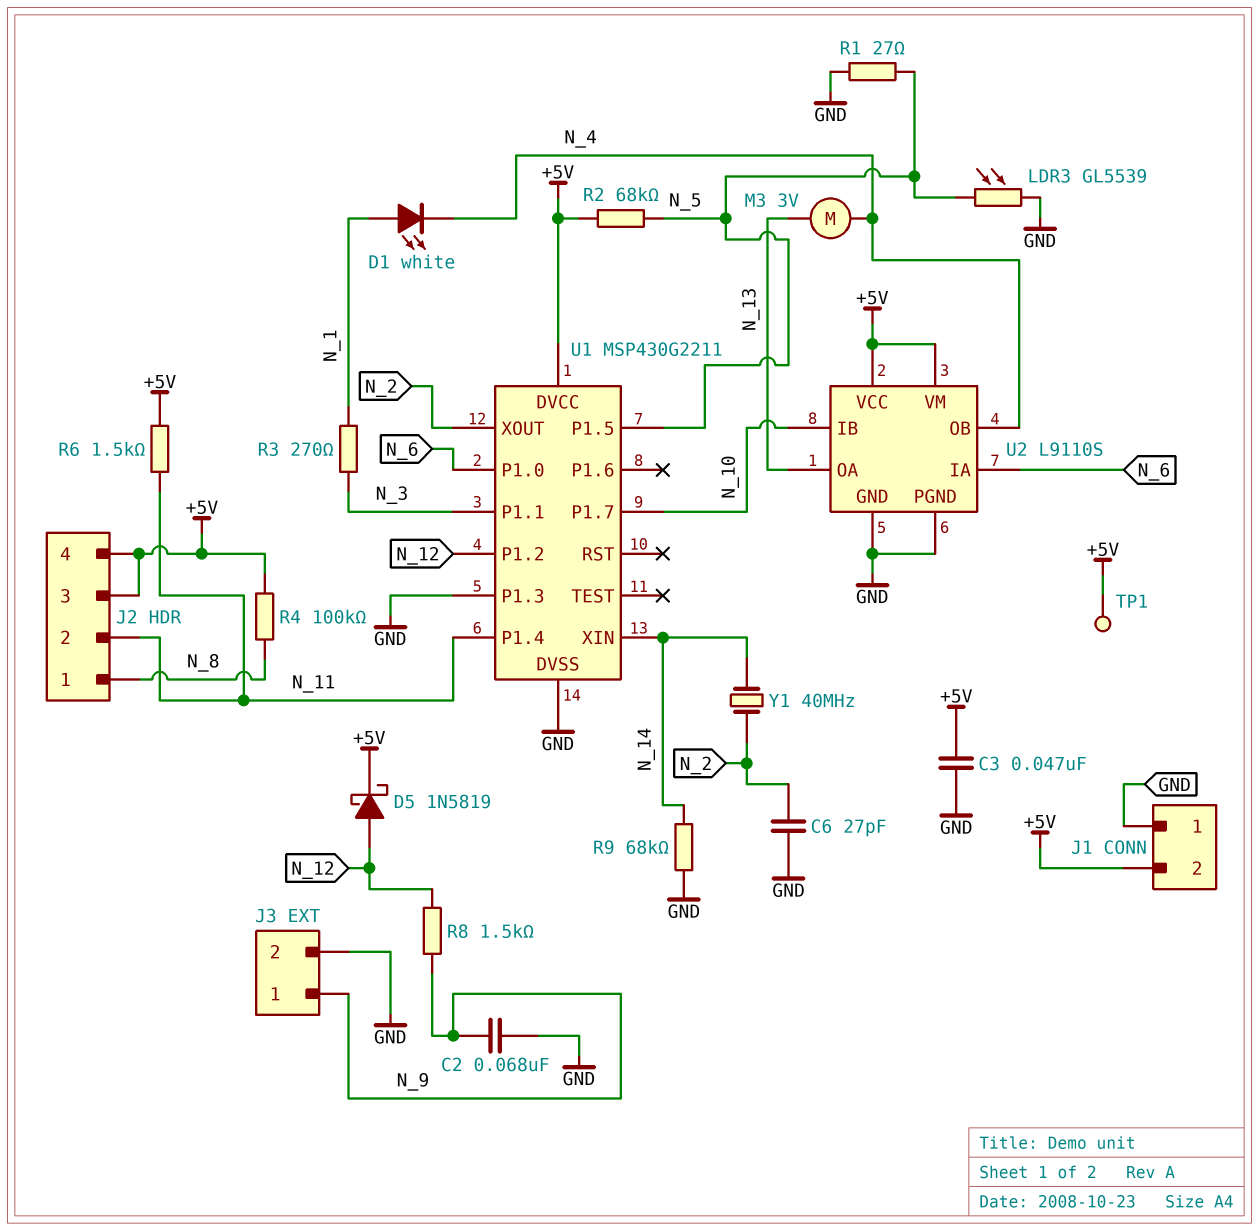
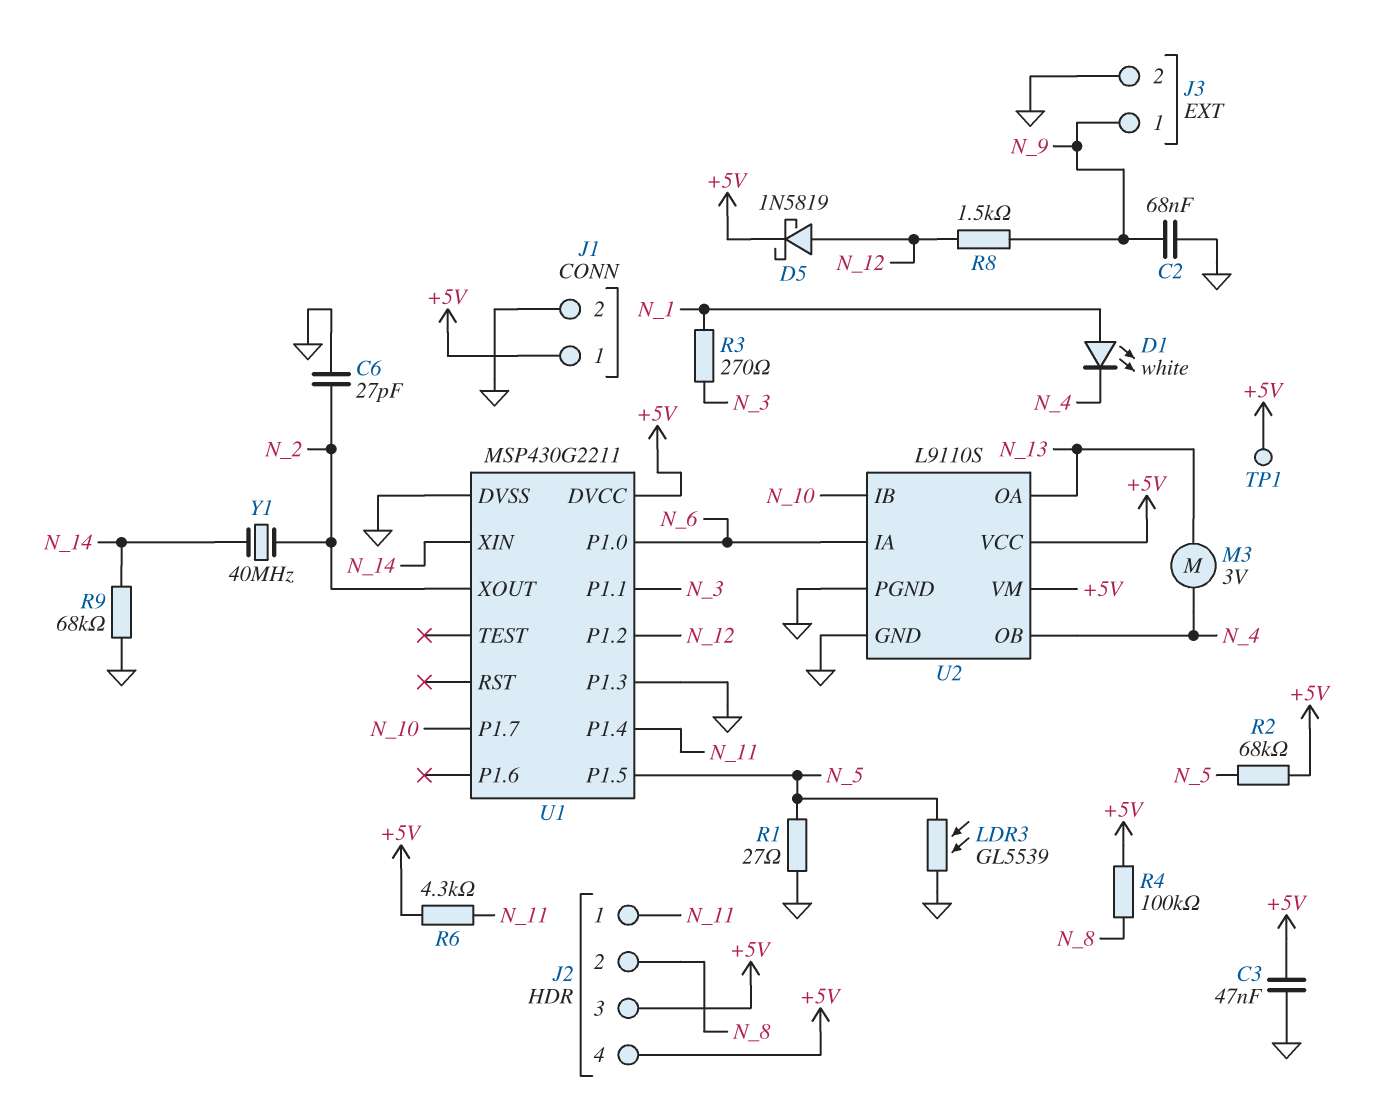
J1 pin 1: GND -> +5V
J1 pin 2: +5V -> GND
J2 pin 1: N_8 -> N_11
J2 pin 2: N_11 -> N_8
R6: 1.5k (+5V, N_11) -> 4.3k (+5V, N_11)

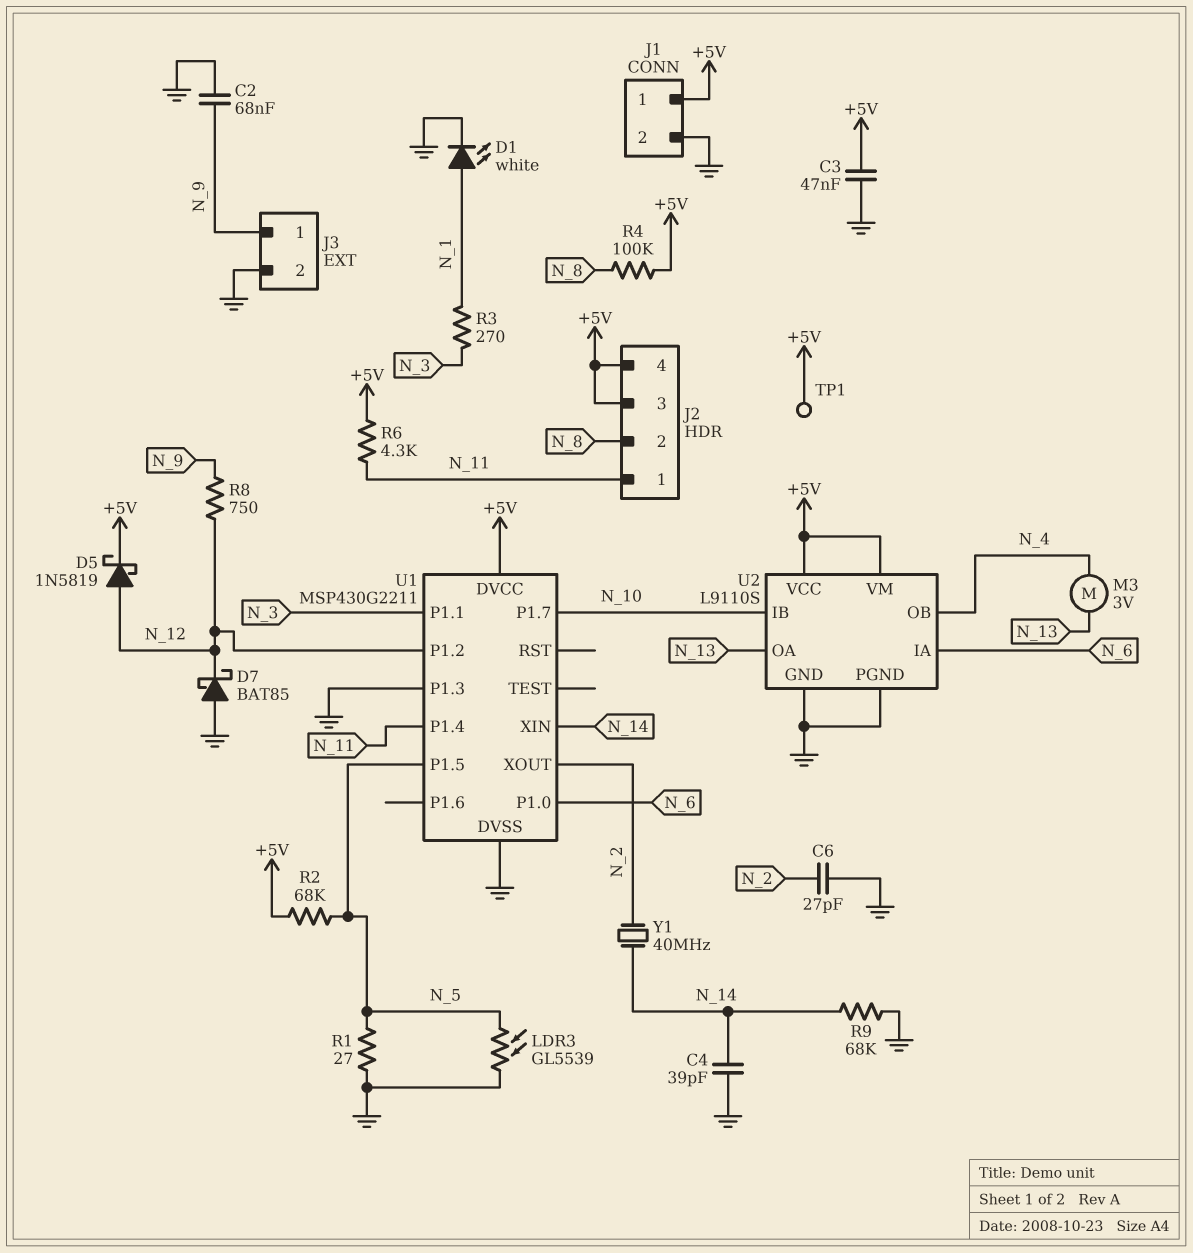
C4: none -> 39pF (GND, N_14)
D1: LED white (A N_1, K N_4) -> LED white (A N_1, K GND)
D7: none -> schottky BAT85 (A GND, K N_12)
R8: 1.5k (N_9, N_12) -> 750 (N_9, N_12)

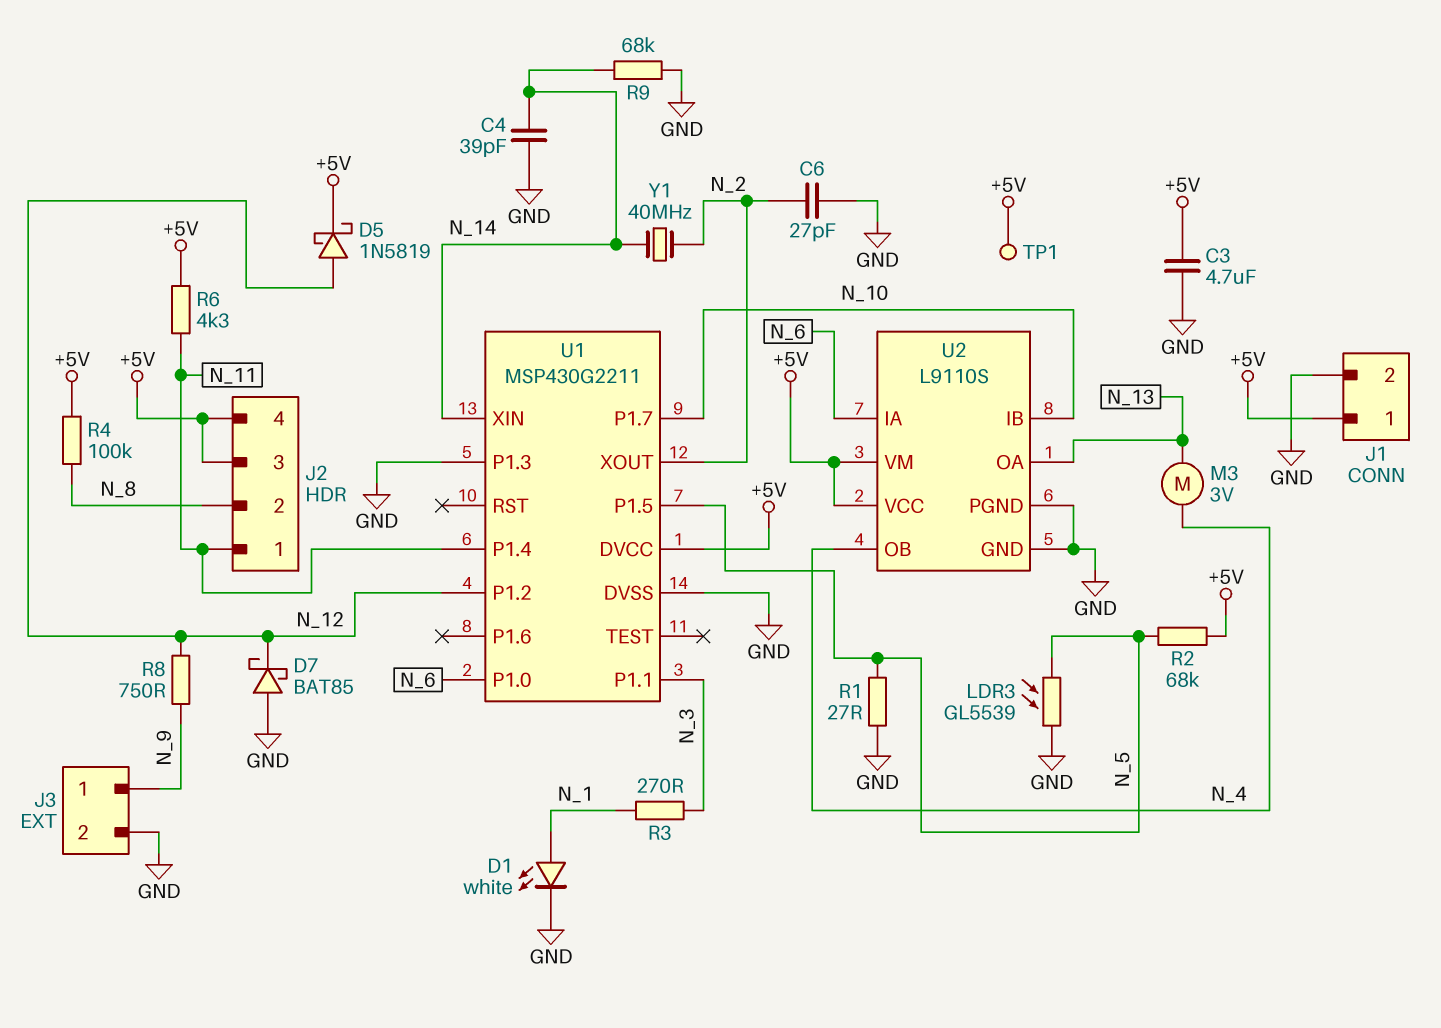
C2: 68nF (GND, N_9) -> none
C3: 47nF (+5V, GND) -> 4.7uF (+5V, GND)

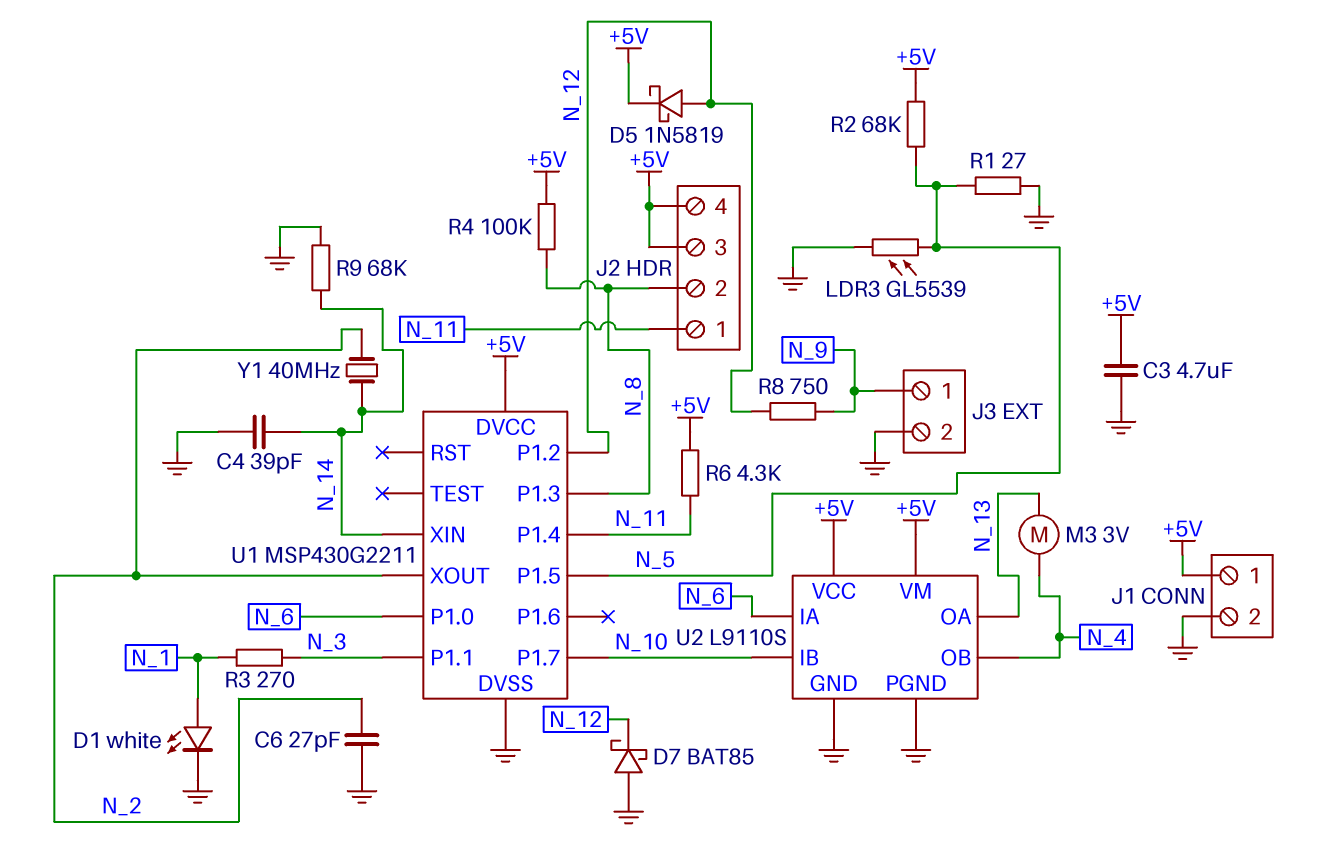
TP1: test point (+5V) -> none
U1 pin P1.3: GND -> N_8

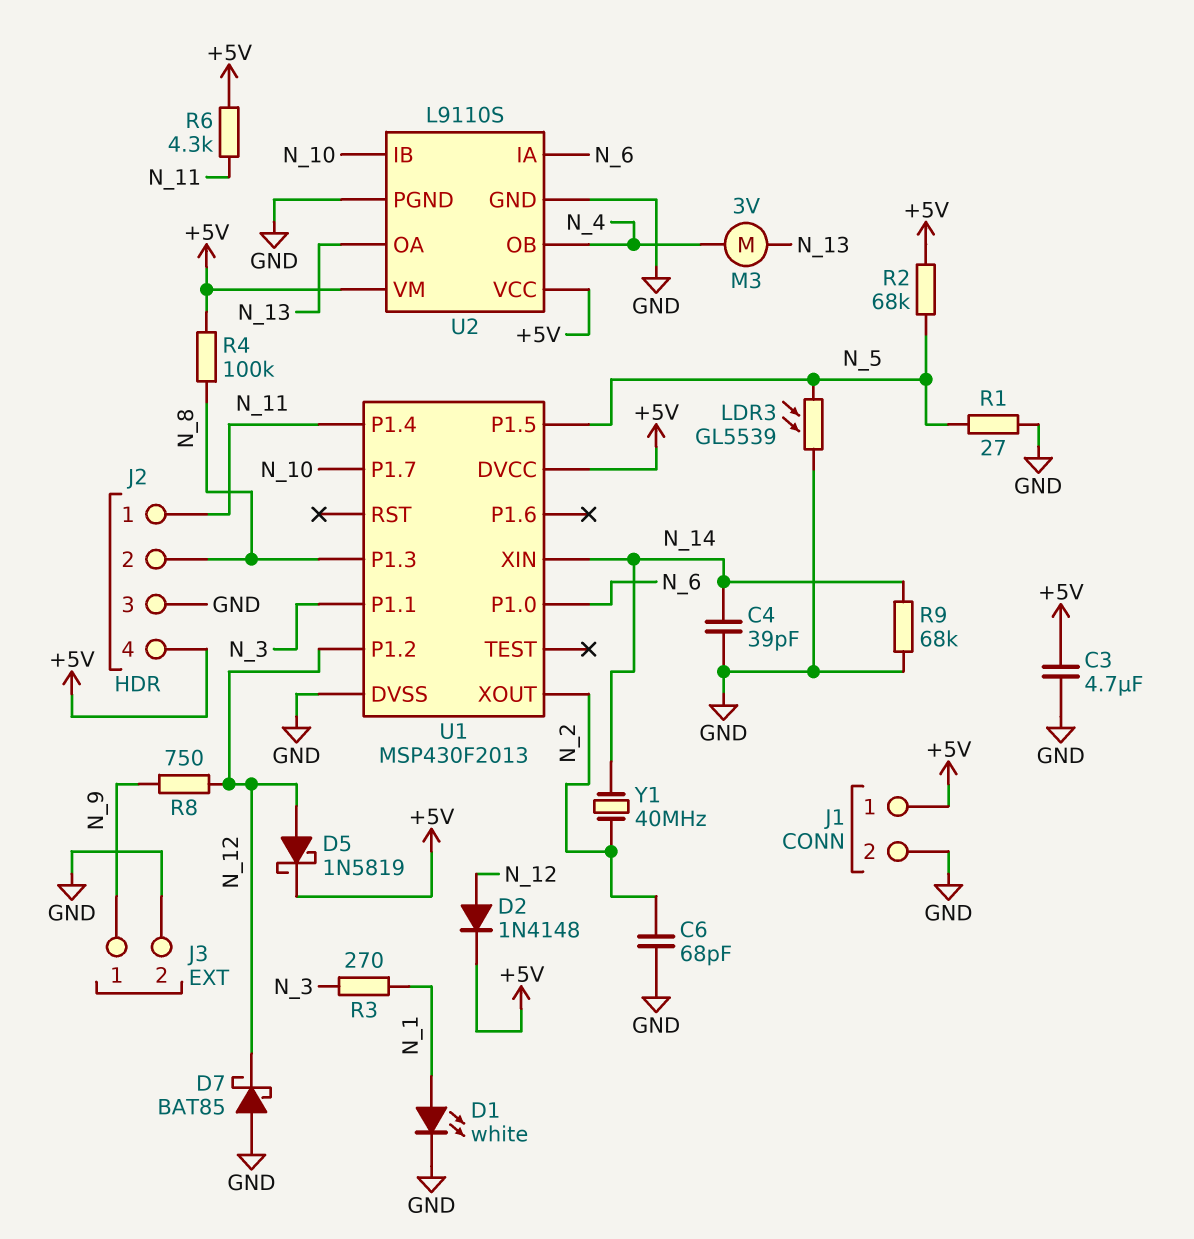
C6: 27pF (GND, N_2) -> 68pF (GND, N_2)
D2: none -> diode 1N4148 (A N_12, K +5V)
J2 pin 3: +5V -> GND
U1: MSP430G2211 -> MSP430F2013

